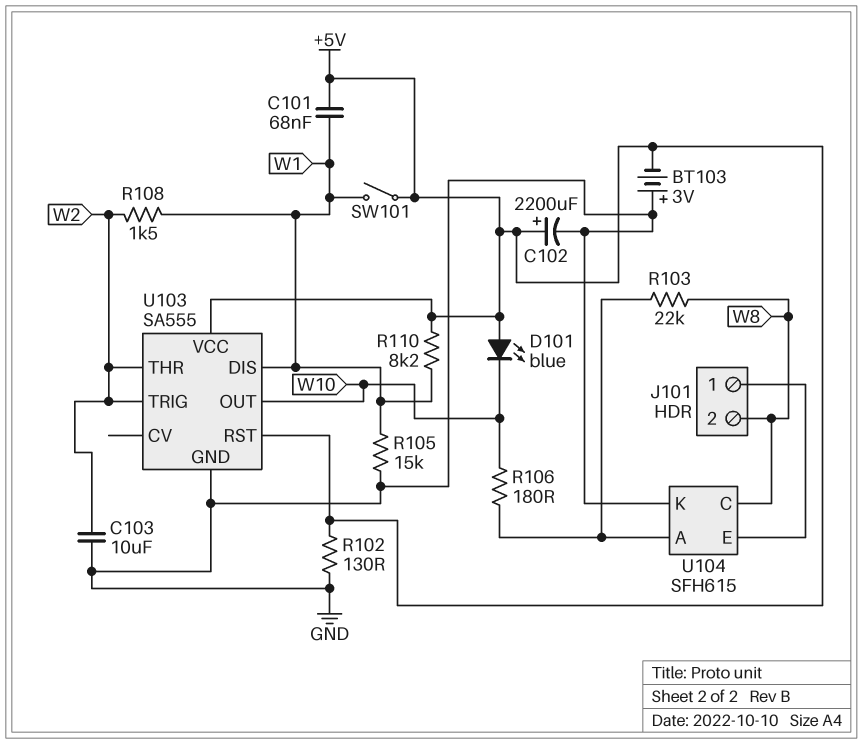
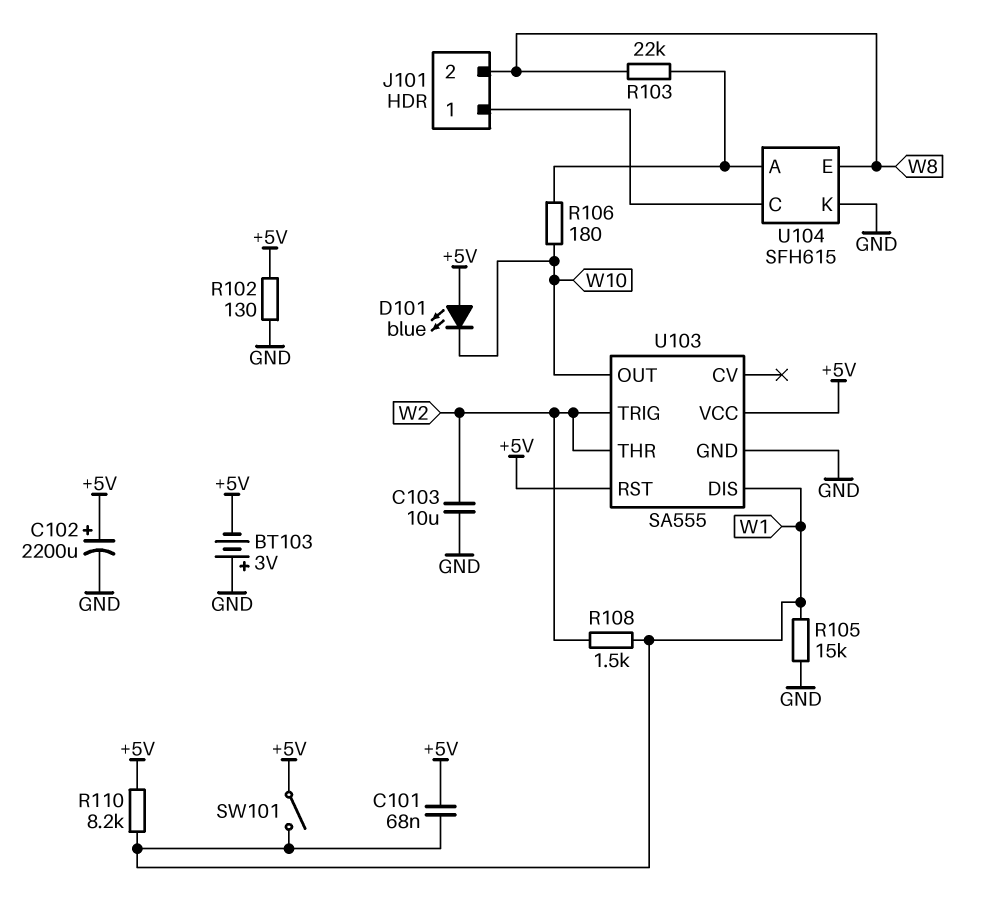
U104 pin C: W8 -> J101/1
U104 pin E: J101/1 -> W8

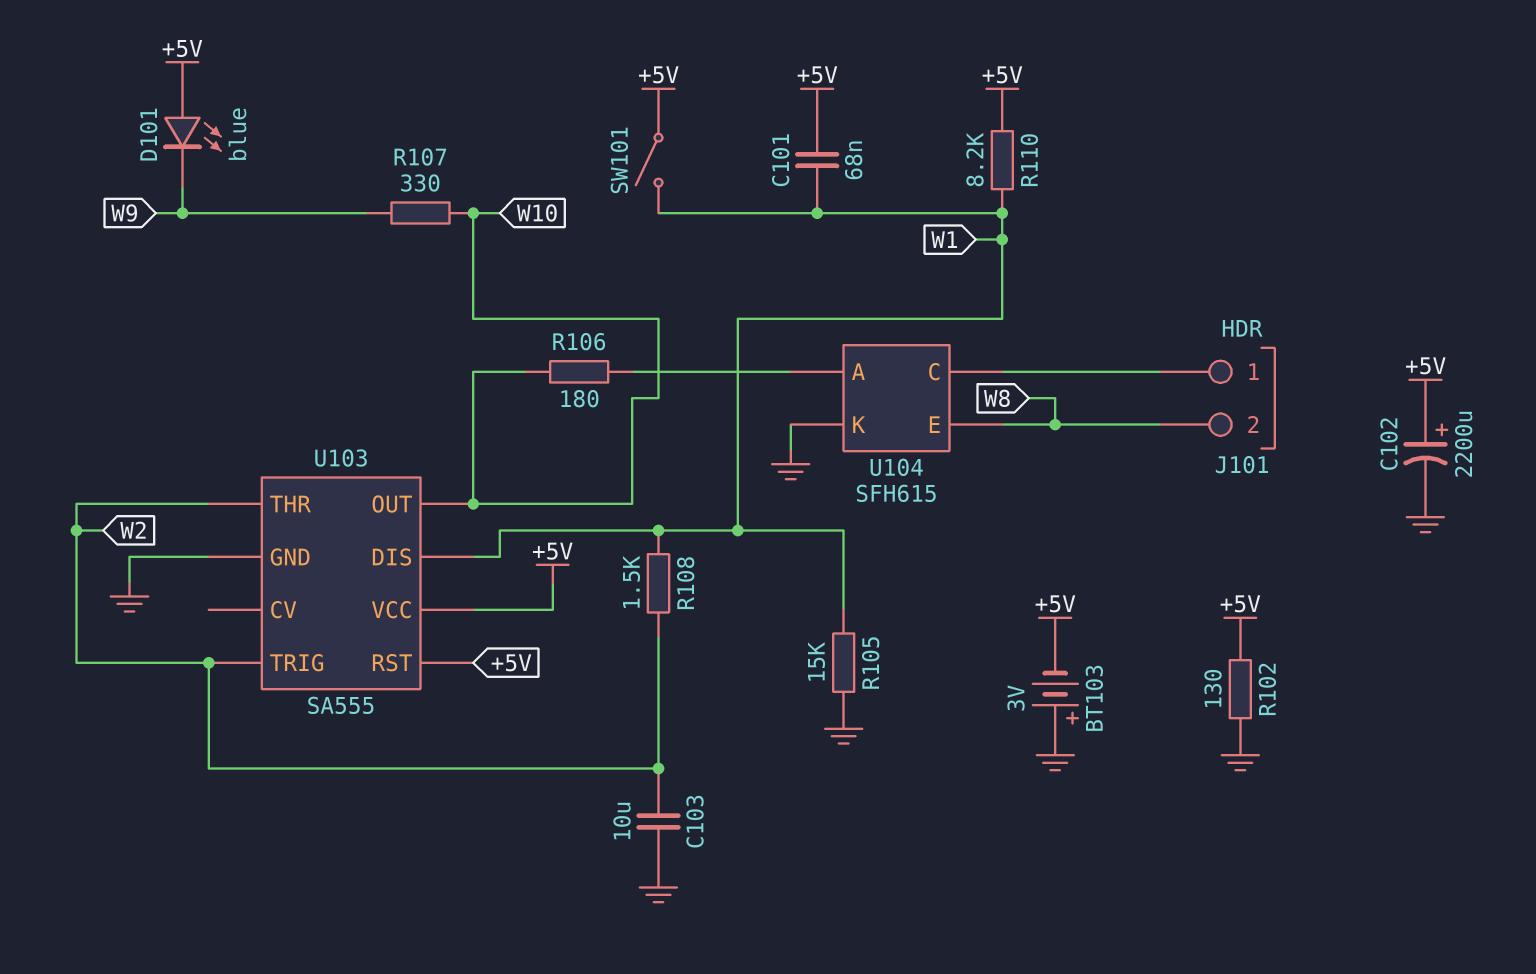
D101: LED blue (A +5V, K W10) -> LED blue (A +5V, K W9)
R103: 22k (U104/A, W8) -> none
R107: none -> 330 (W9, W10)

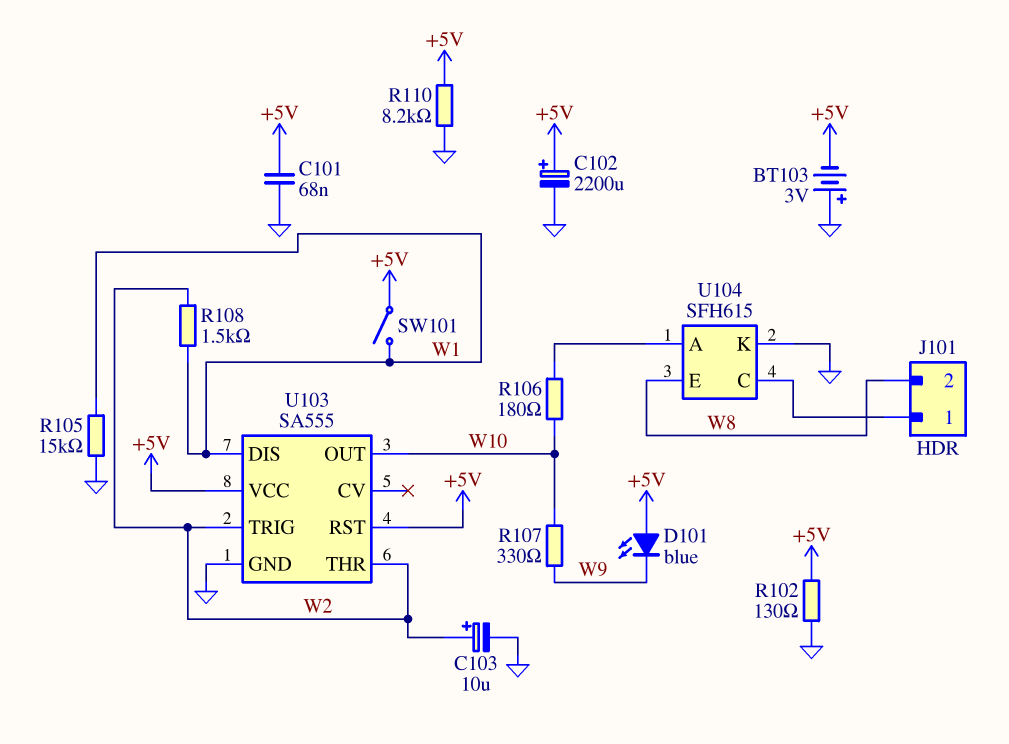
C101: 68nF (+5V, W1) -> 68nF (+5V, GND)
C103: 10uF (GND, W2) -> 10uF (plus W2, minus GND)
R110: 8.2k (+5V, W1) -> 8.2k (+5V, GND)

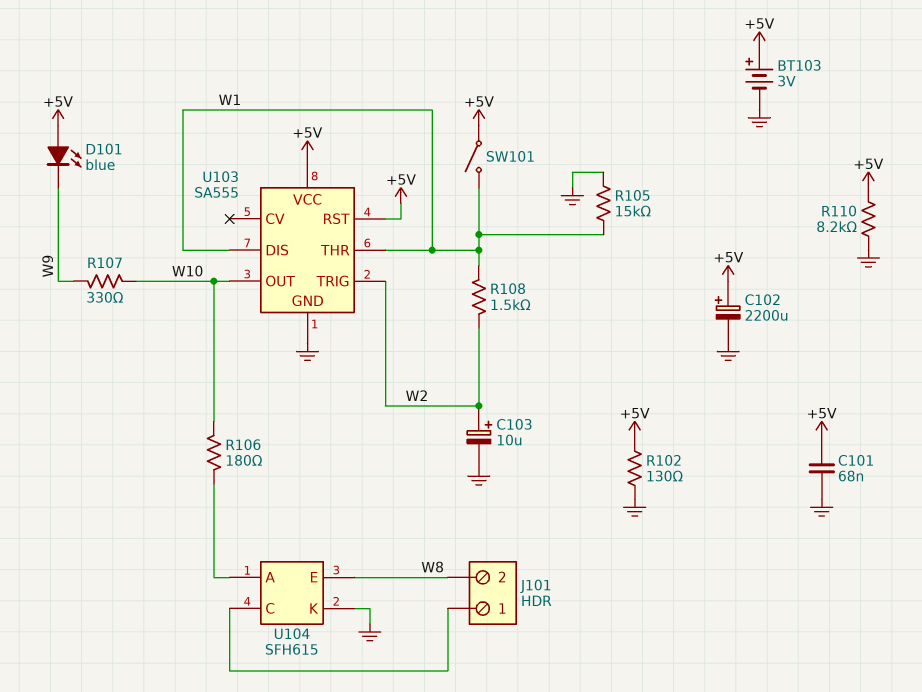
BT103: 3V (plus GND, minus +5V) -> 3V (plus +5V, minus GND)
U103 pin THR: W2 -> W1

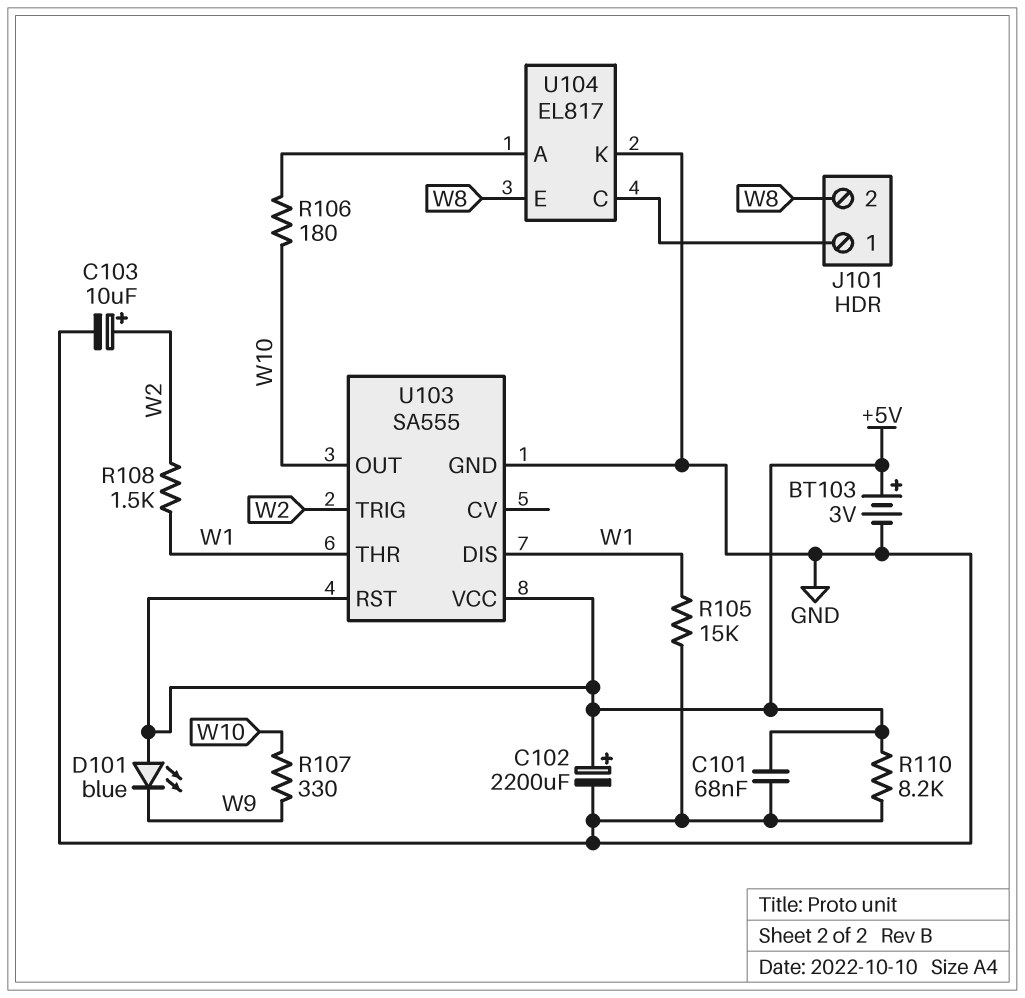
R102: 130 (+5V, GND) -> none
SW101: switch (+5V, W1) -> none
U104: SFH615 -> EL817

